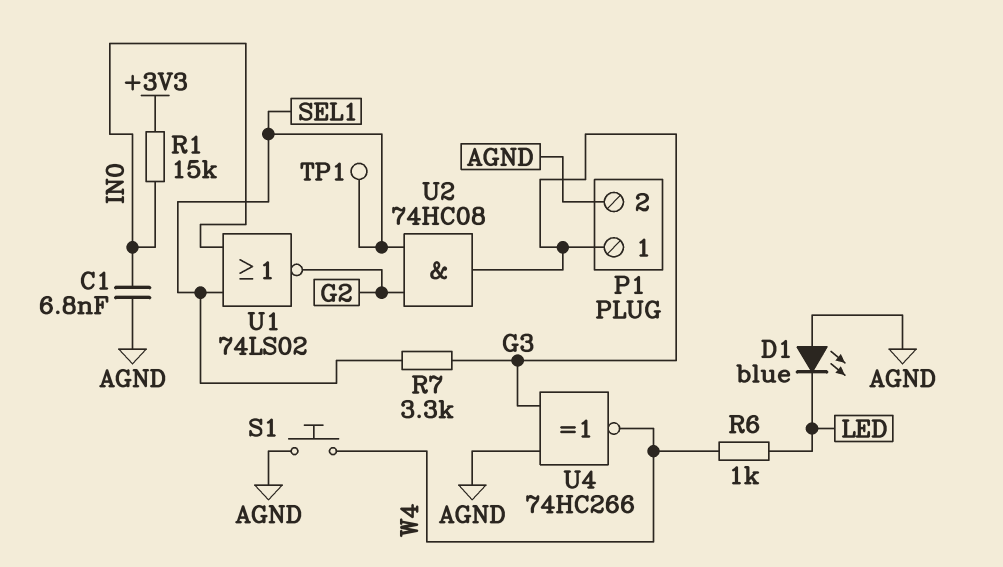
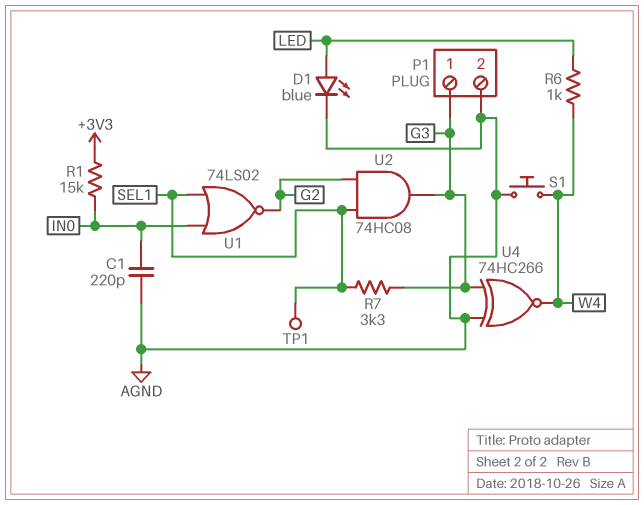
C1: 6.8nF (AGND, IN0) -> 220pF (AGND, IN0)
D1: LED blue (A AGND, K LED) -> LED blue (A LED, K AGND)

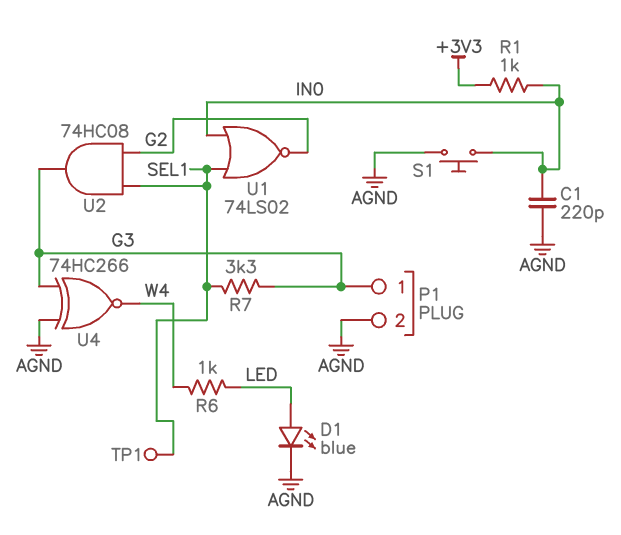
R1: 15k (+3V3, IN0) -> 1k (+3V3, IN0)
S1: button (AGND, W4) -> button (AGND, IN0)

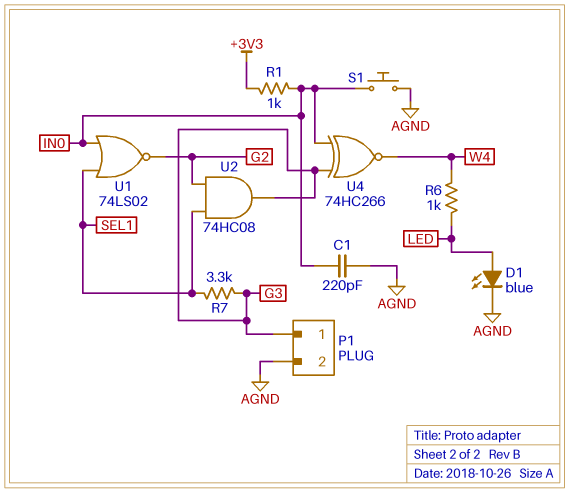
TP1: test point (SEL1) -> none
U4: XNOR 74HC266 (in AGND, in G3, out W4) -> XNOR 74HC266 (in G3, in IN0, out W4)

